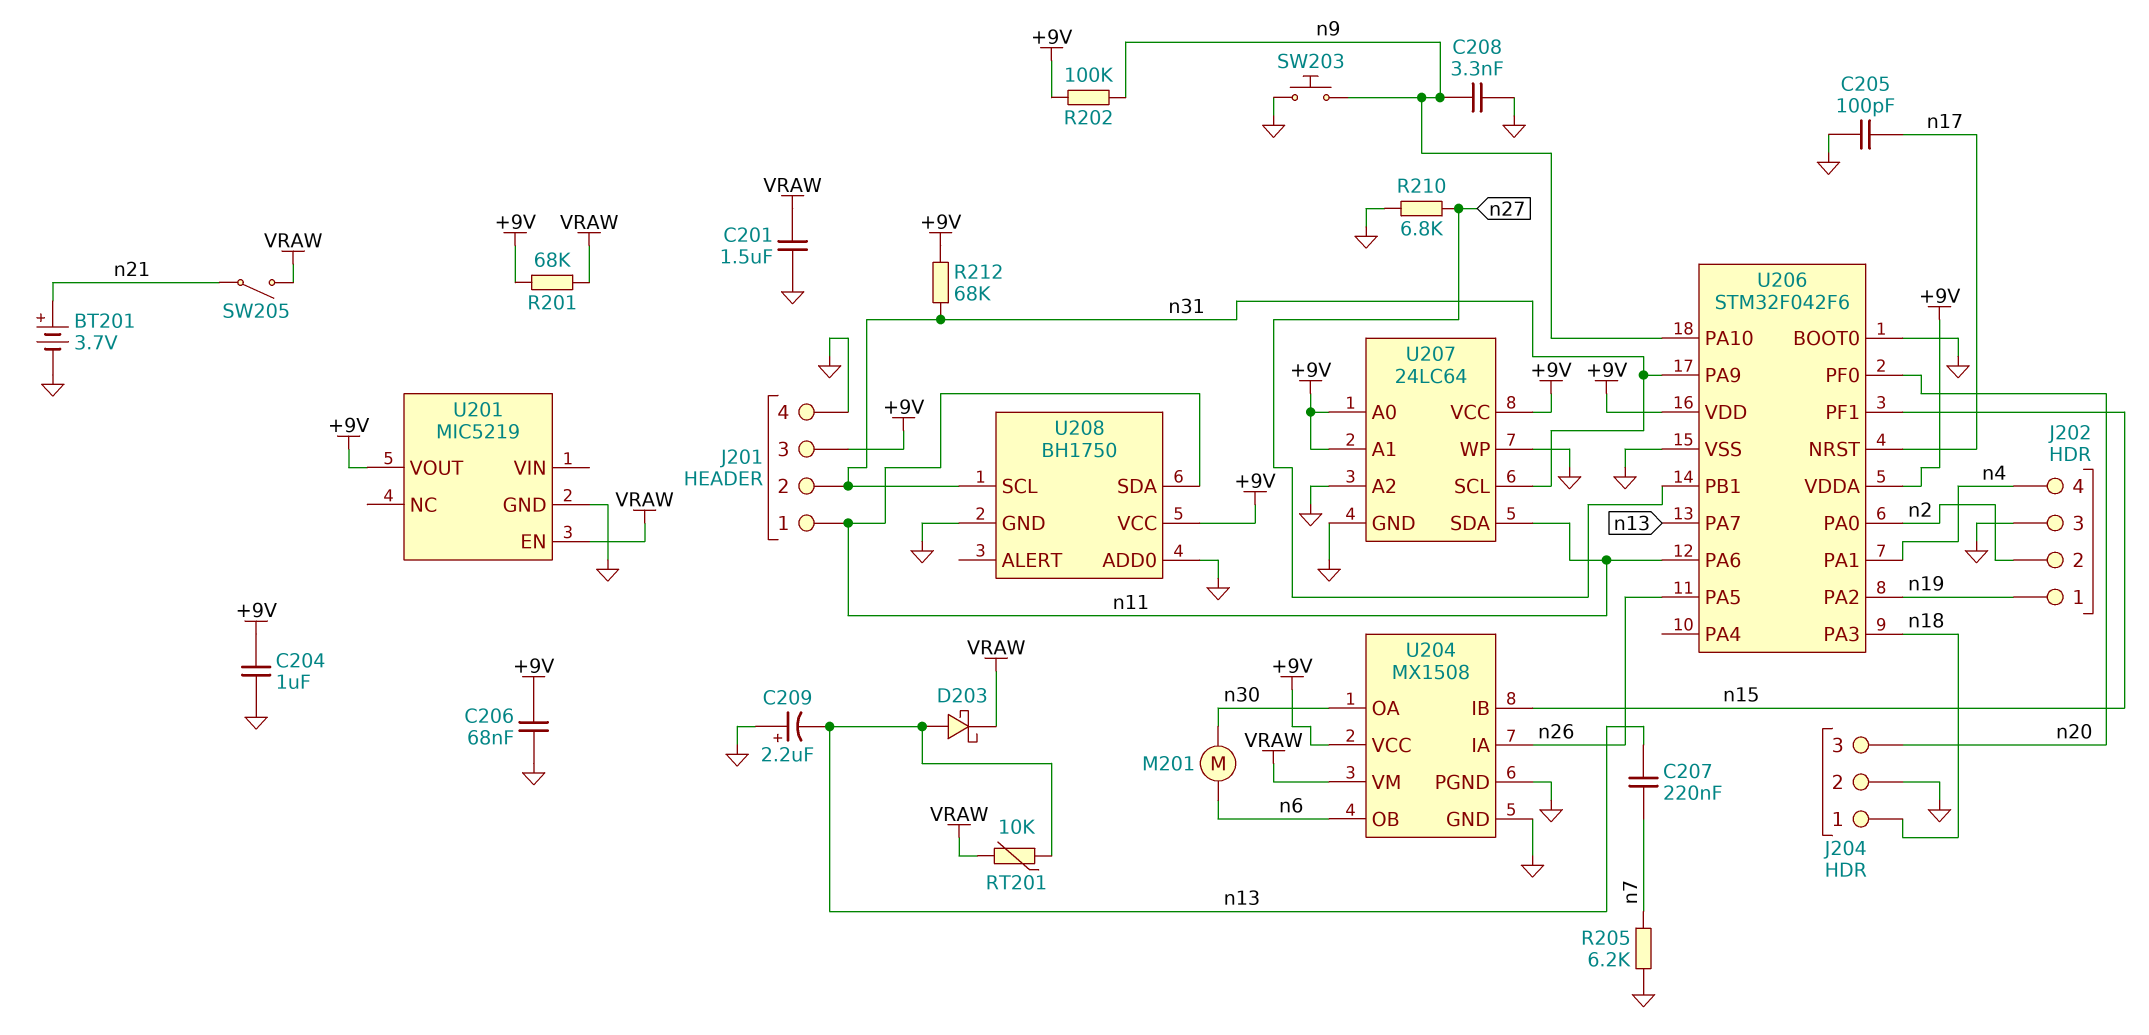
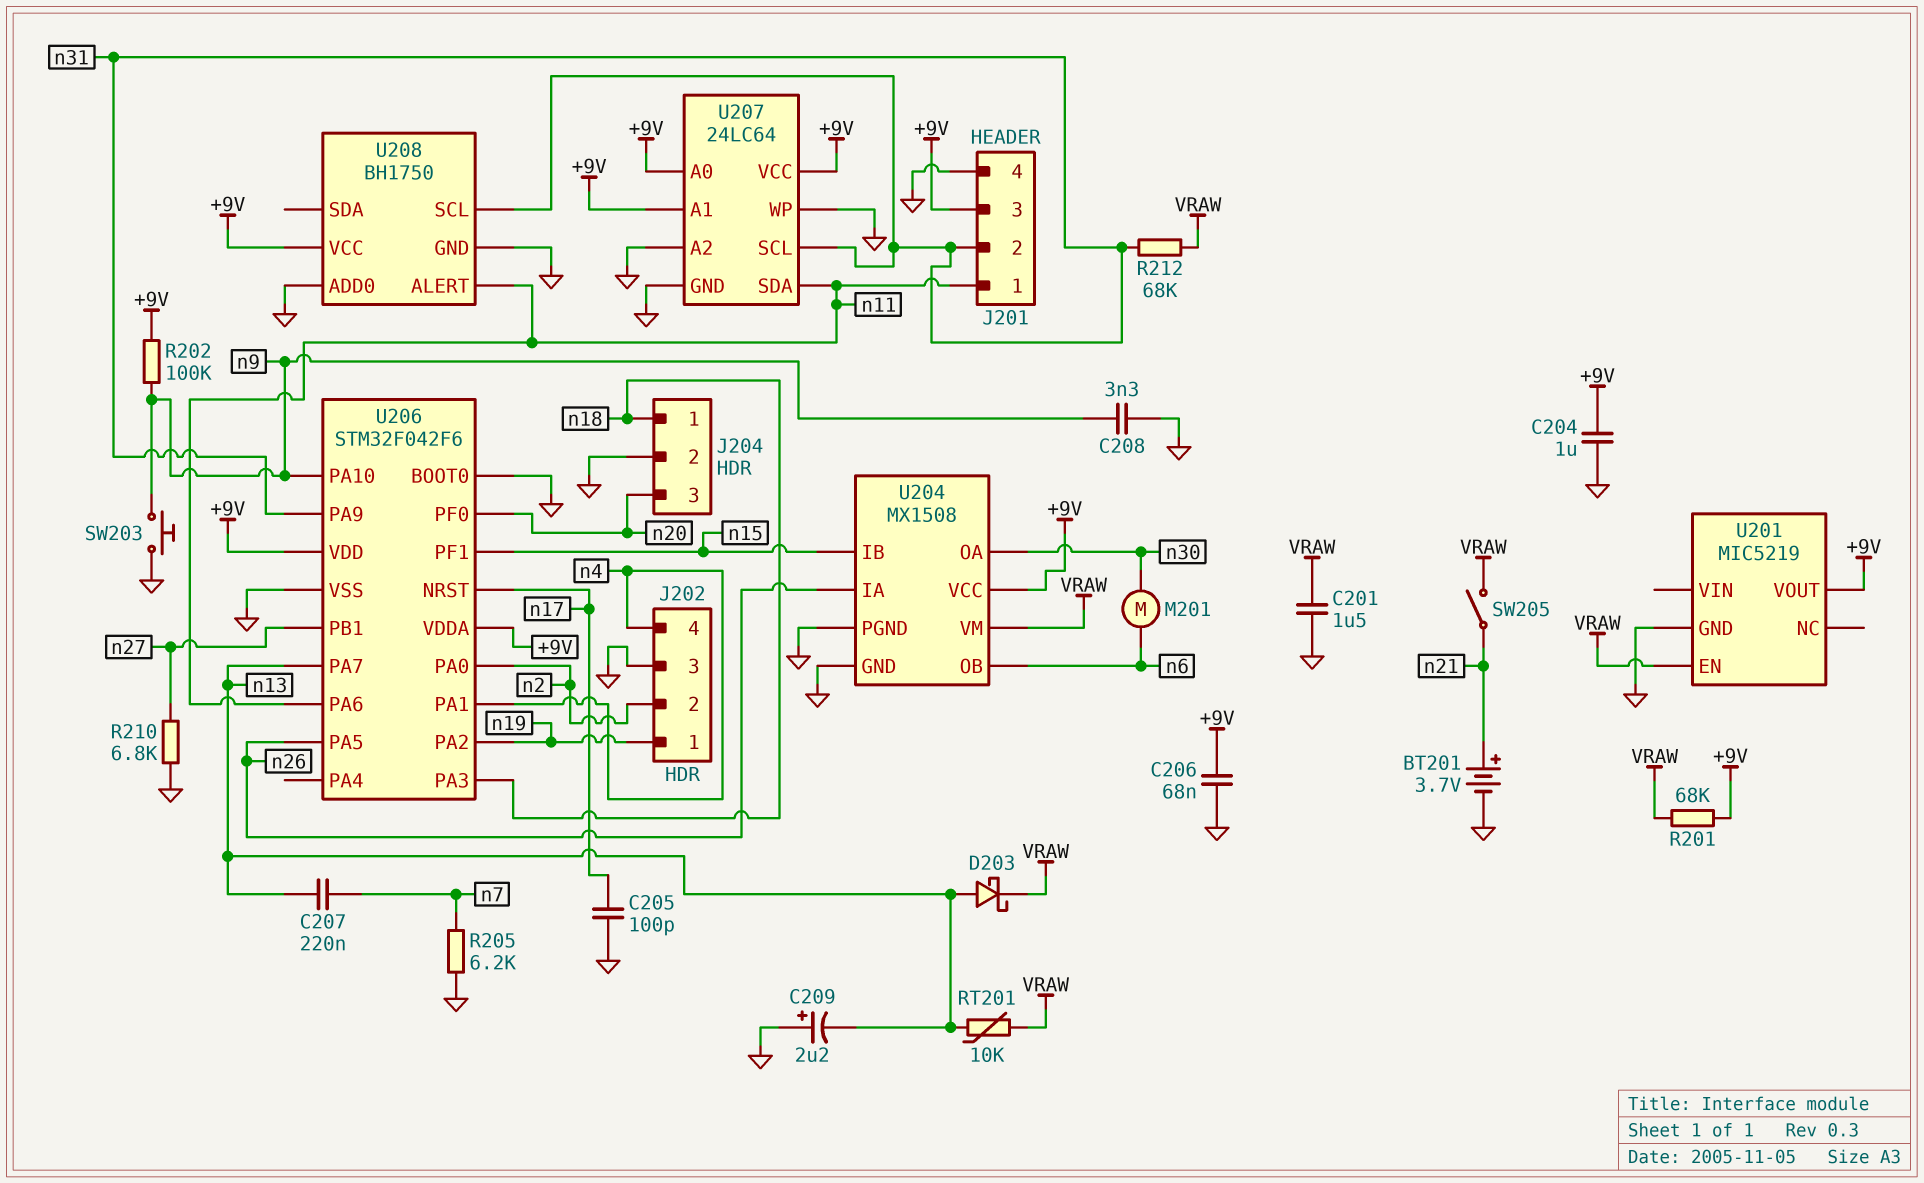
R212: 68k (+9V, n31) -> 68k (VRAW, n31)
U208 pin ALERT: none -> n11
U208 pin SDA: n11 -> none

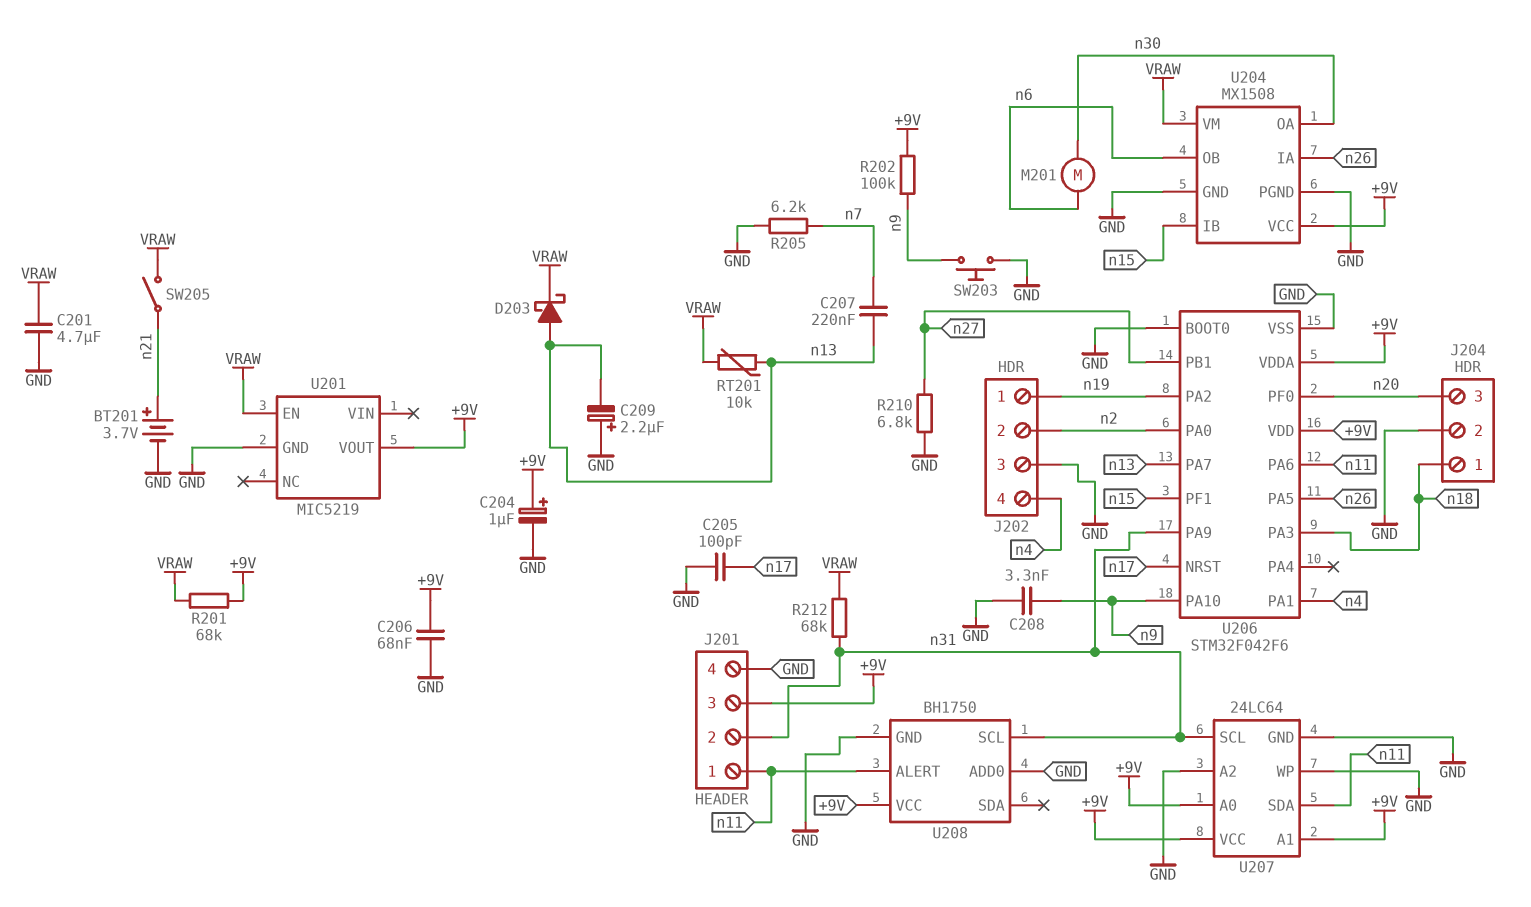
C201: 1.5uF (GND, VRAW) -> 4.7uF (GND, VRAW)
C204: 1uF (+9V, GND) -> 1uF (plus +9V, minus GND)

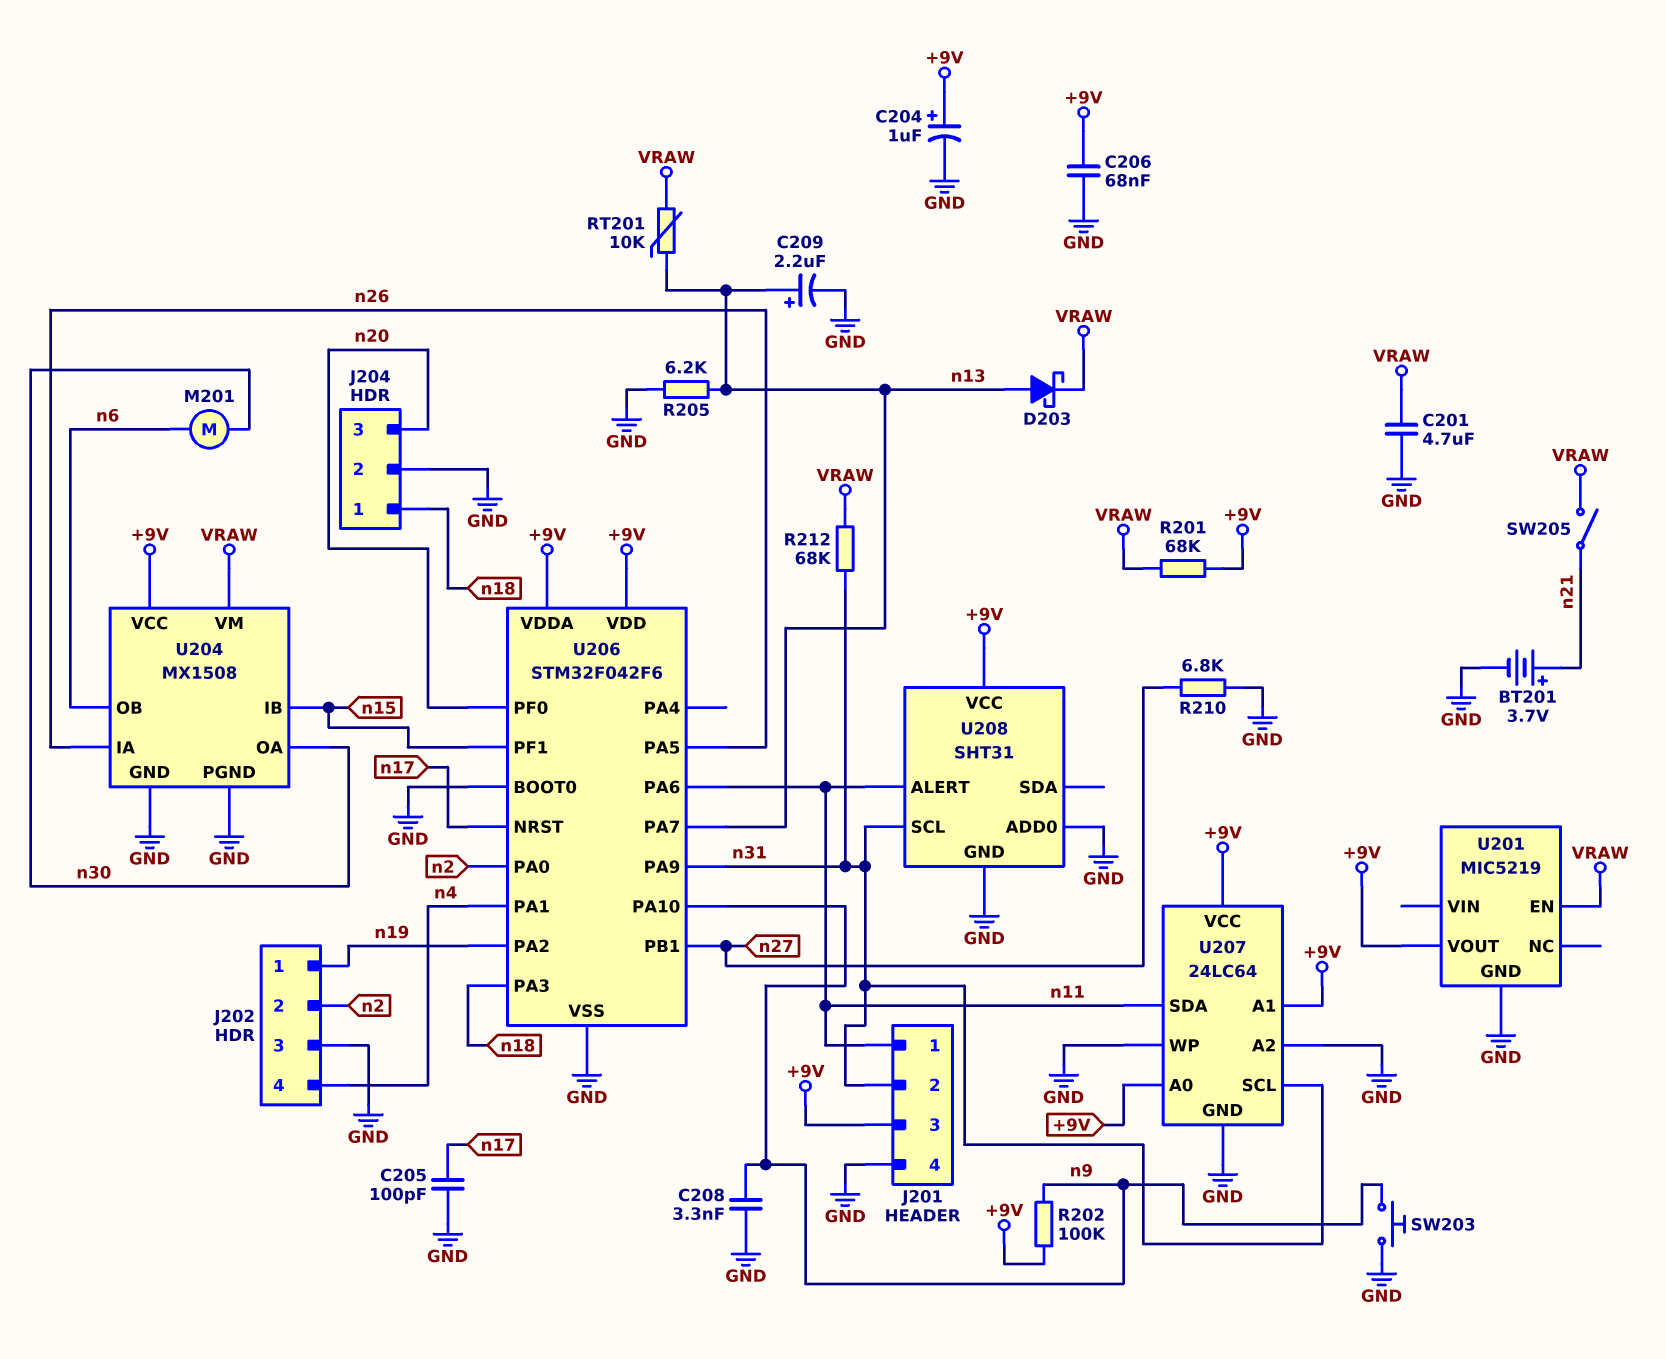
C207: 220nF (n7, n13) -> none
C209: 2.2uF (plus GND, minus n13) -> 2.2uF (plus n13, minus GND)
R205: 6.2k (GND, n7) -> 6.2k (GND, n13)
U208: BH1750 -> SHT31

